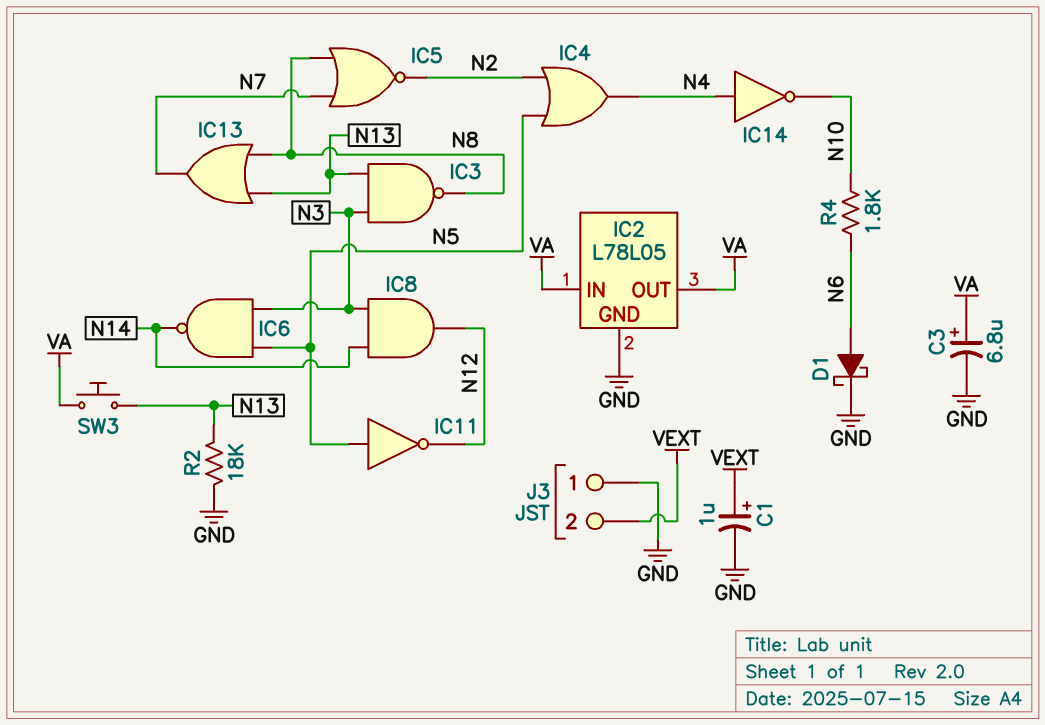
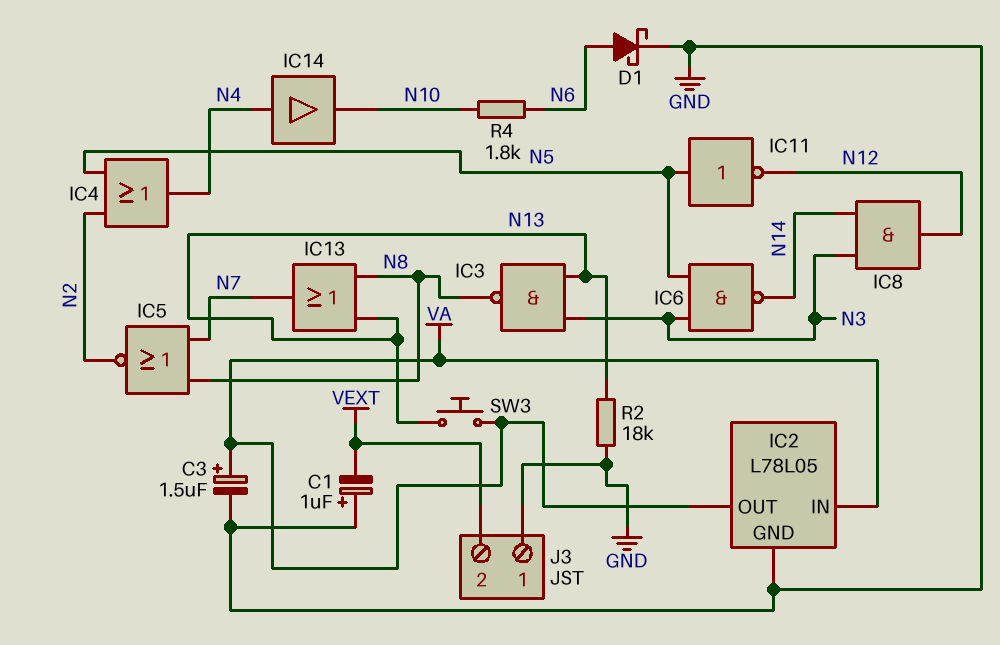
C1: 1uF (plus VEXT, minus GND) -> 1uF (plus GND, minus VEXT)
C3: 6.8uF (plus VA, minus GND) -> 1.5uF (plus VA, minus GND)
IC14: NOT (in N4, out N10) -> buffer (in N4, out N10)

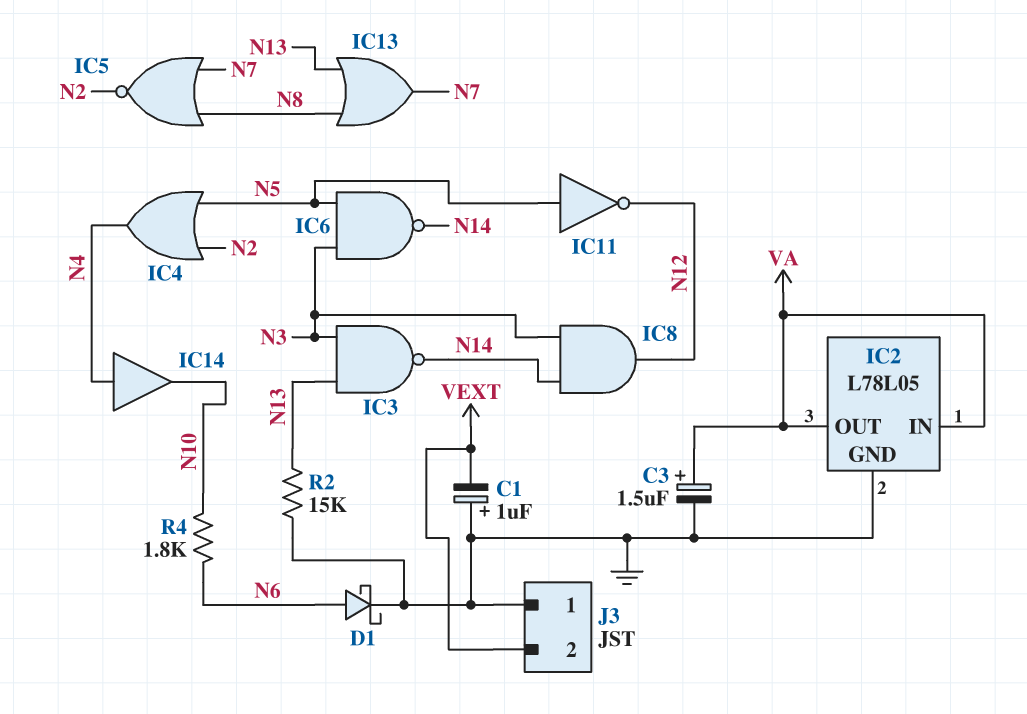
IC3: NAND (in N3, in N13, out N8) -> NAND (in N3, in N13, out N14)
R2: 18k (GND, N13) -> 15k (GND, N13)
SW3: button (N13, VA) -> none

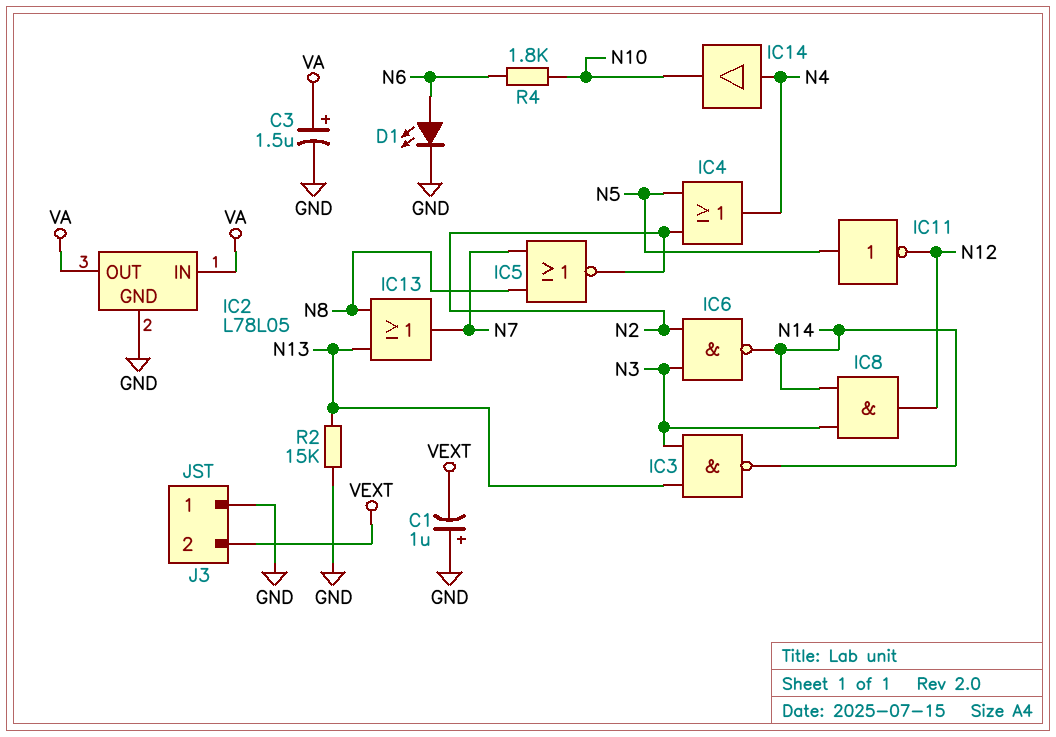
D1: schottky (A N6, K GND) -> LED (A N6, K GND)
IC6: NAND (in N3, in N5, out N14) -> NAND (in N2, in N3, out N14)

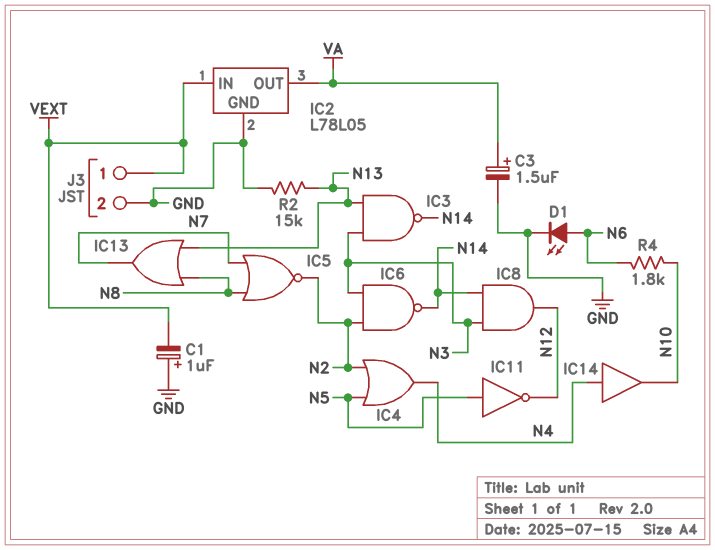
IC2 pin IN: VA -> VEXT
J3 pin 1: GND -> VEXT
J3 pin 2: VEXT -> GND

